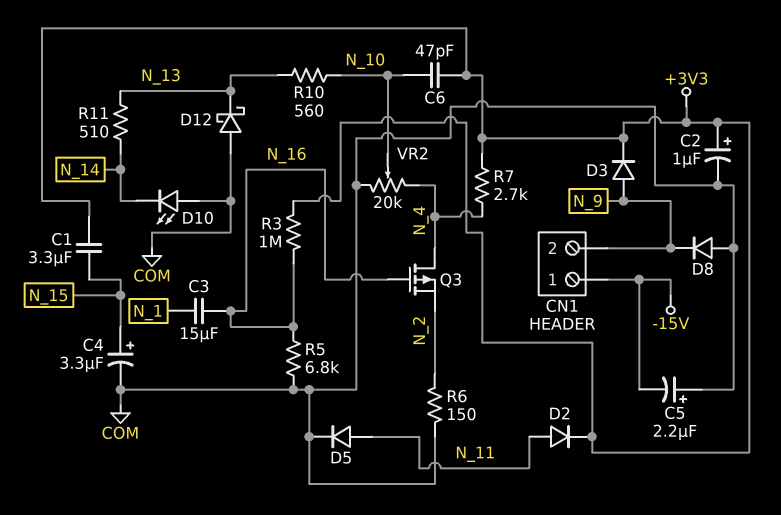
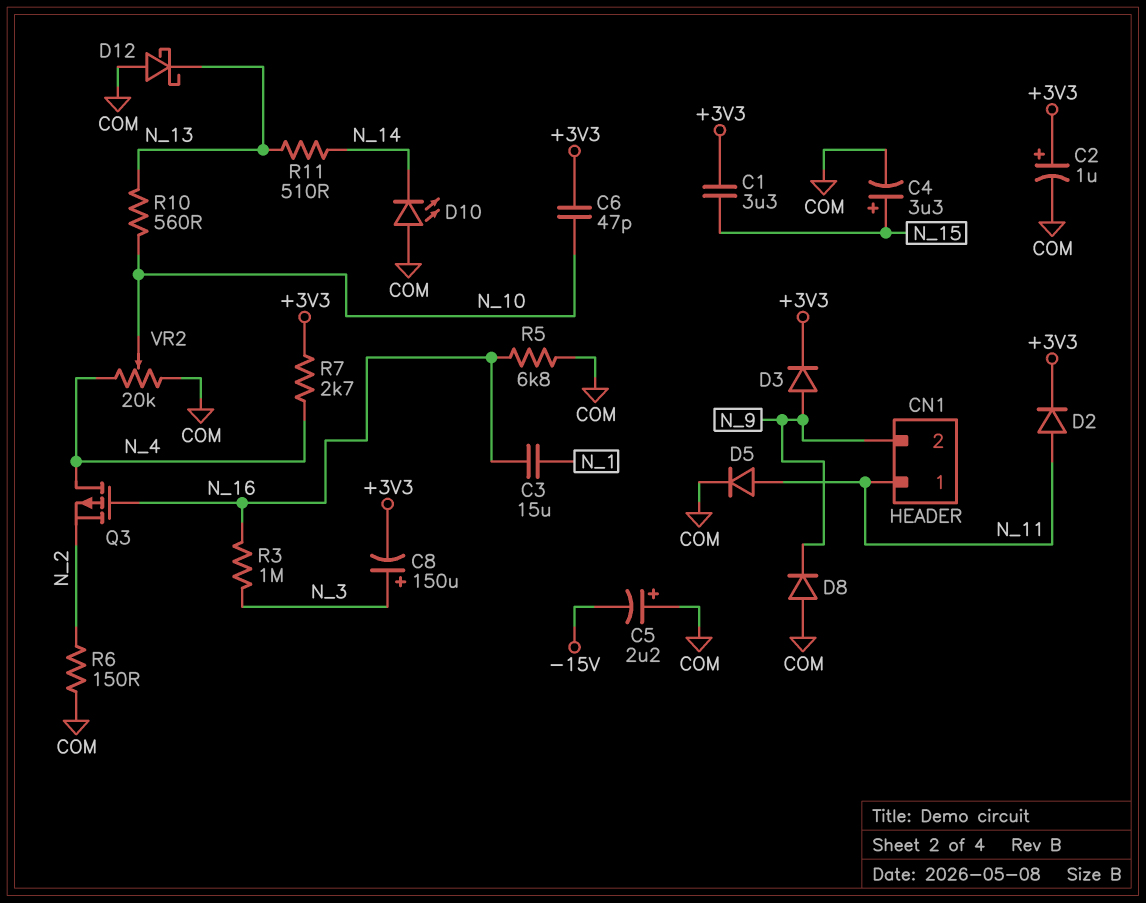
C8: none -> 150uF (plus N_3, minus +3V3)
CN1 pin 1: -15V -> N_11
R3: 1M (+3V3, N_16) -> 1M (N_3, N_16)

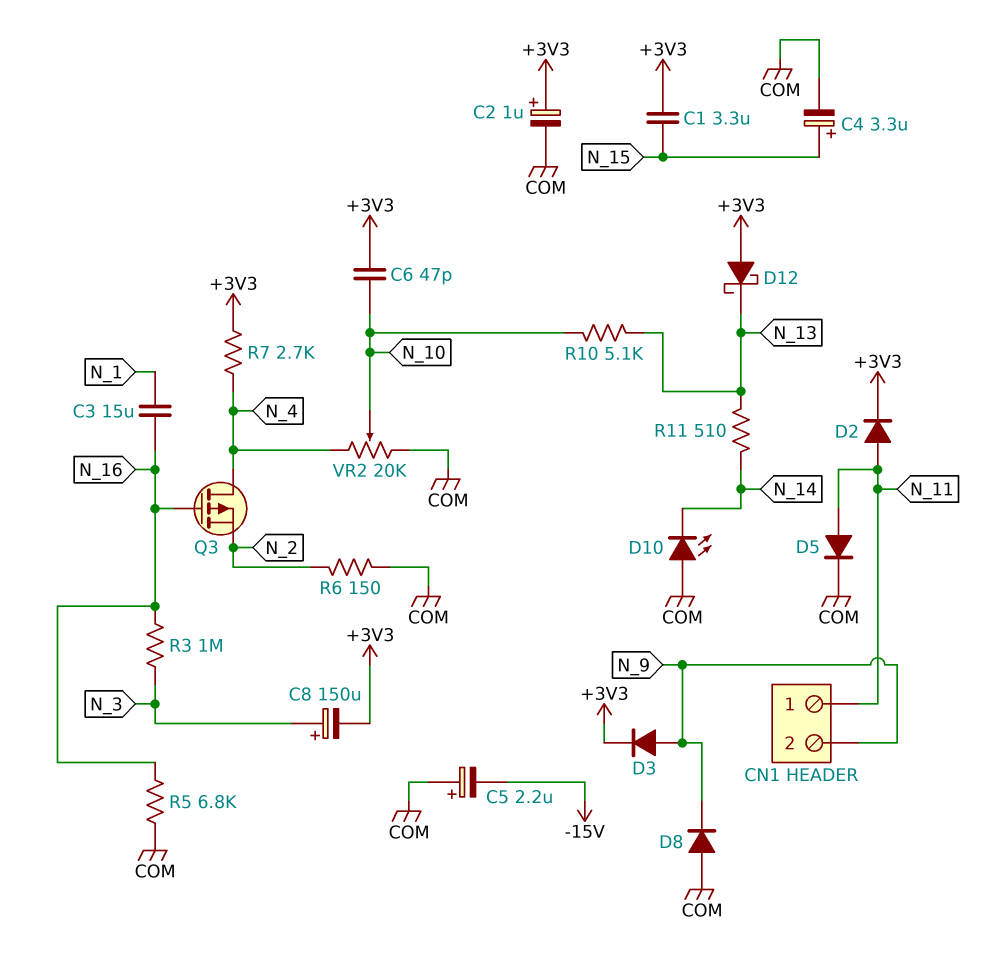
D12: schottky (A COM, K N_13) -> schottky (A +3V3, K N_13)
R10: 560 (N_10, N_13) -> 5.1k (N_10, N_13)

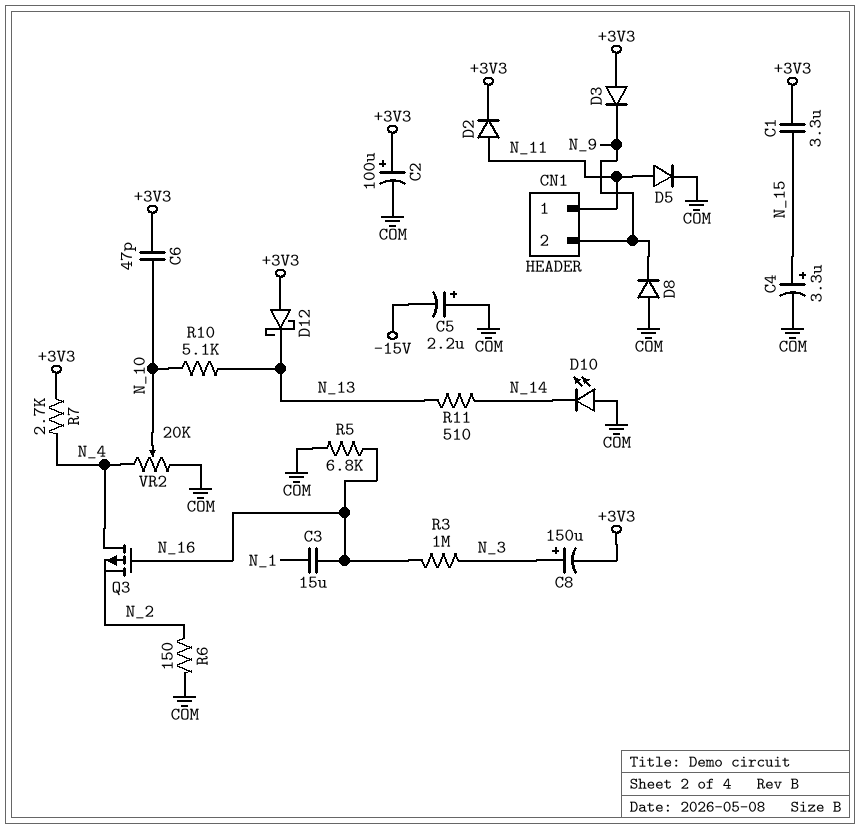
C2: 1uF (plus +3V3, minus COM) -> 100uF (plus +3V3, minus COM)
D3: diode (A N_9, K +3V3) -> diode (A +3V3, K N_9)

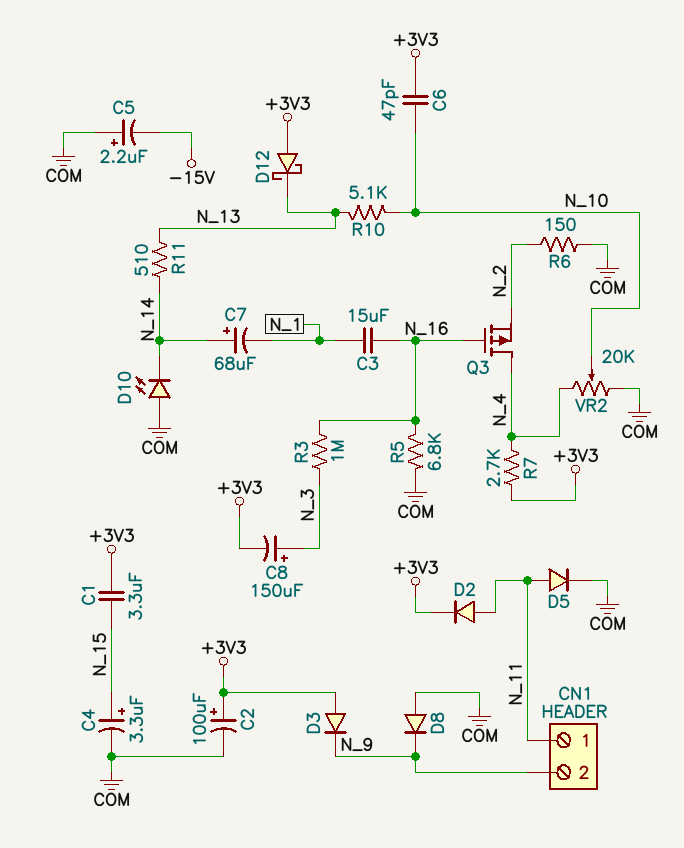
C7: none -> 68uF (plus N_14, minus N_1)

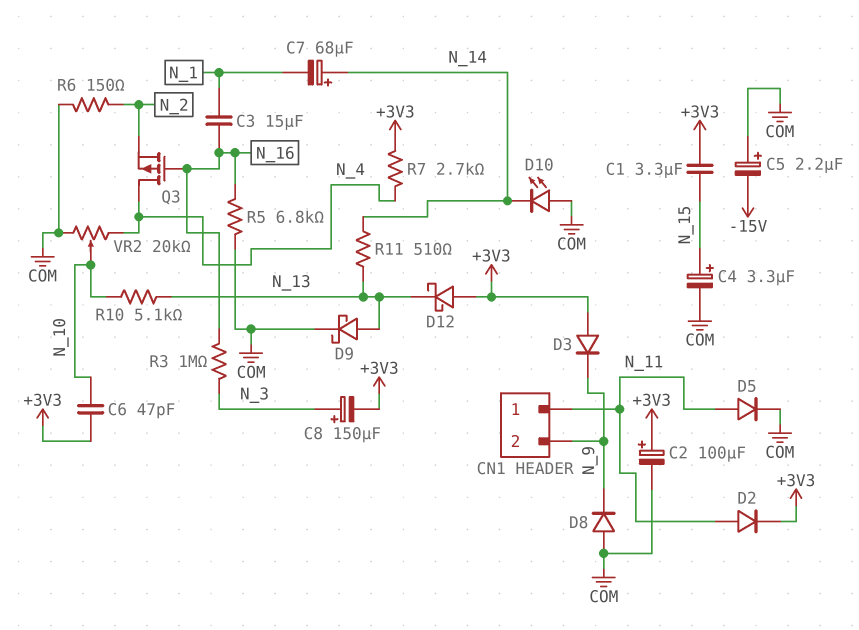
D9: none -> schottky (A N_13, K COM)

